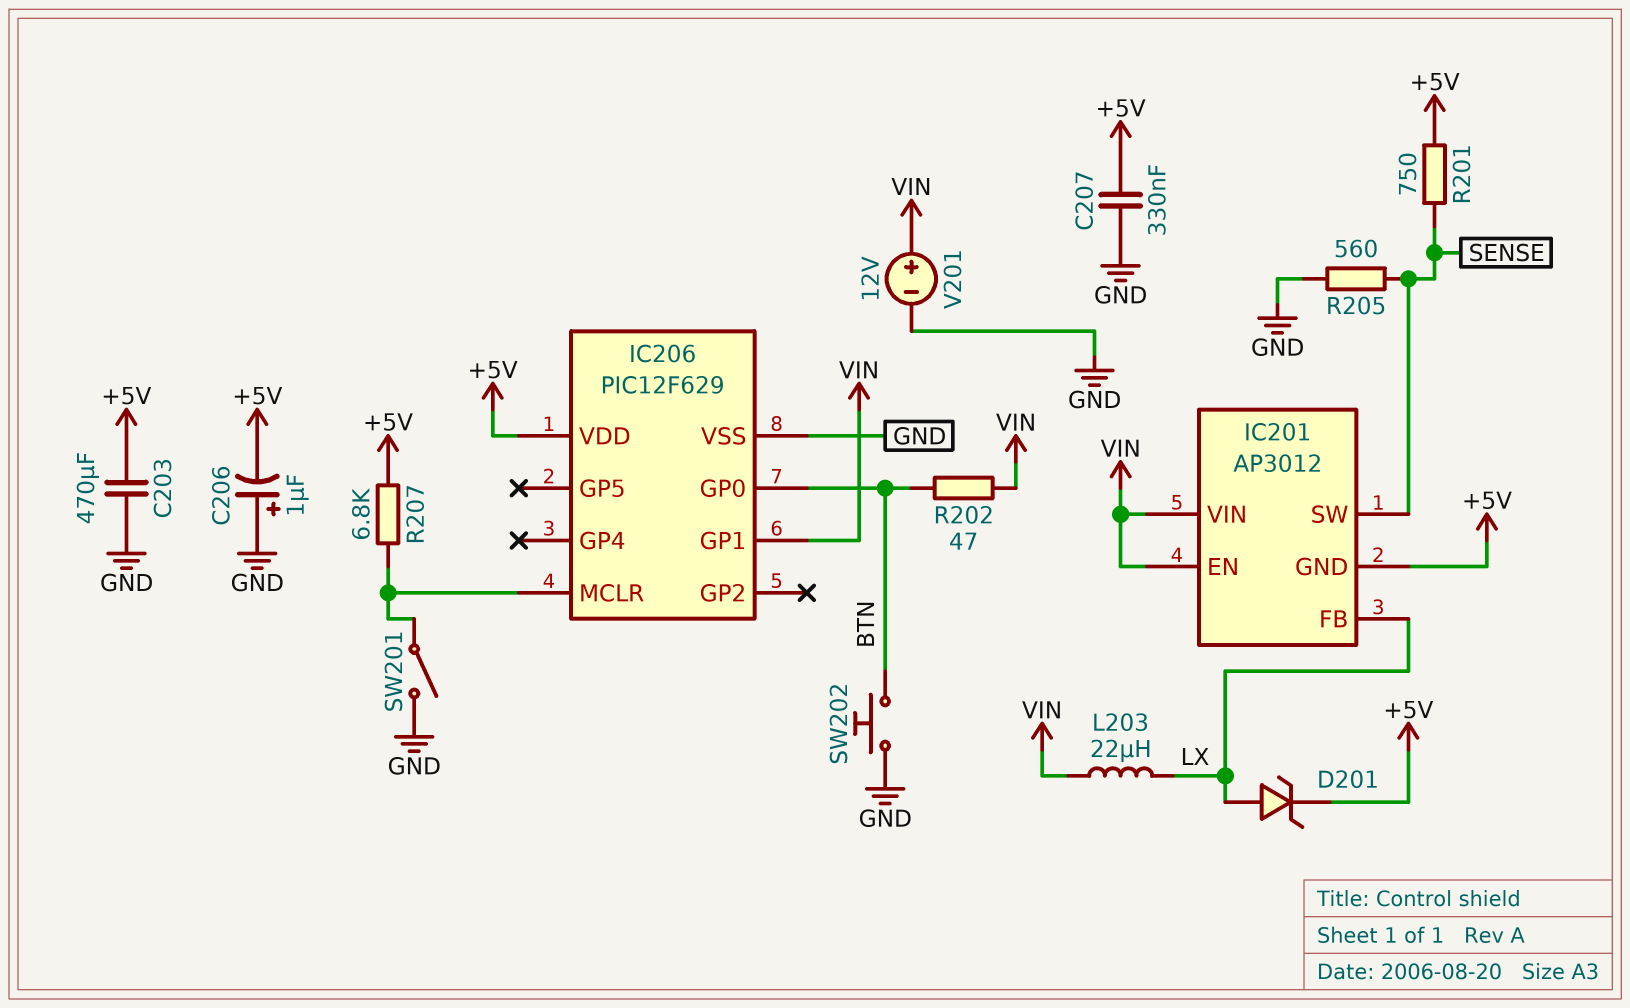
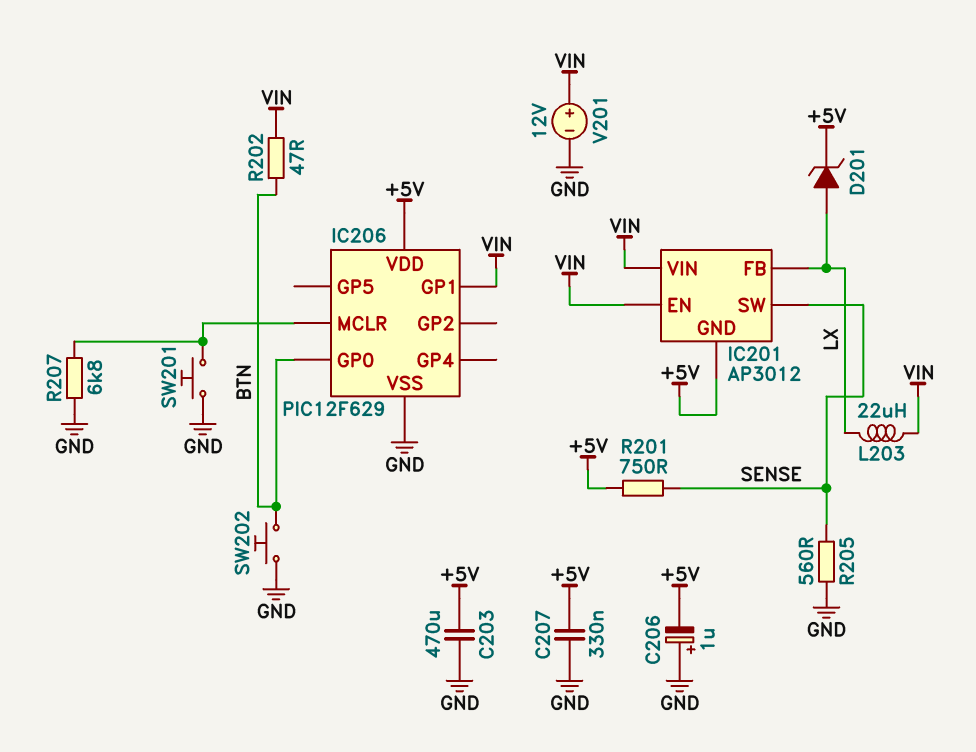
R207: 6.8k (+5V, IC206/MCLR) -> 6.8k (GND, IC206/MCLR)
SW201: switch (GND, IC206/MCLR) -> button (GND, IC206/MCLR)

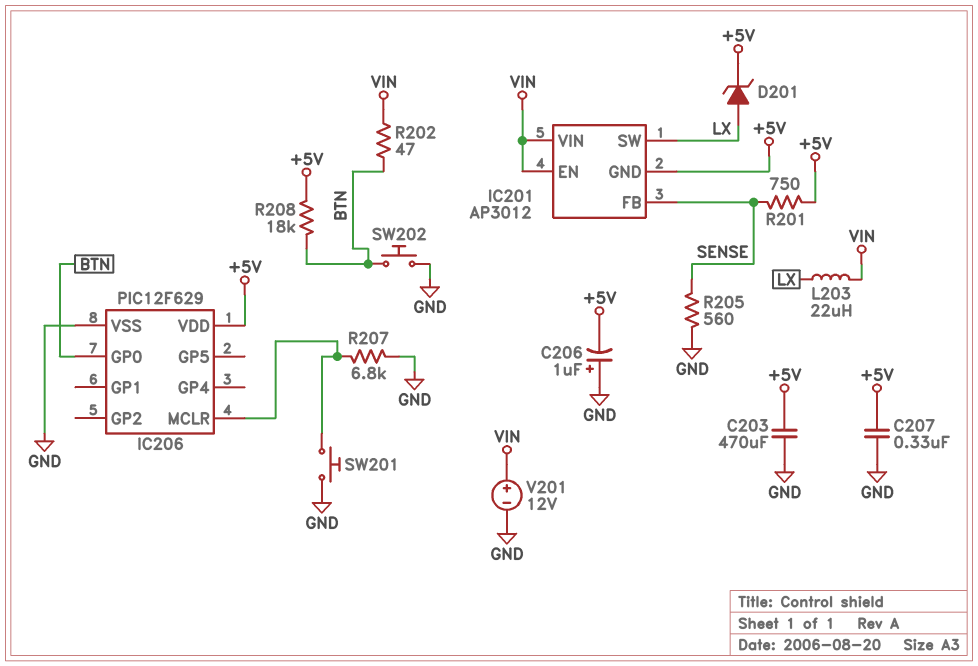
IC201 pin FB: LX -> SENSE
IC201 pin SW: SENSE -> LX
IC206 pin GP1: VIN -> none
R208: none -> 18k (+5V, BTN)

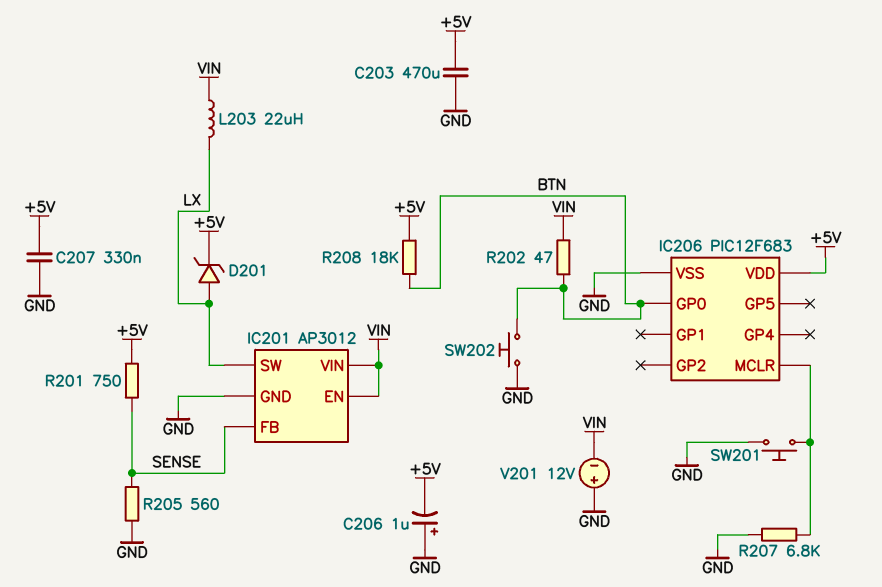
IC201 pin GND: +5V -> GND
IC206: PIC12F629 -> PIC12F683
V201: 12V (plus VIN, minus GND) -> 12V (plus GND, minus VIN)

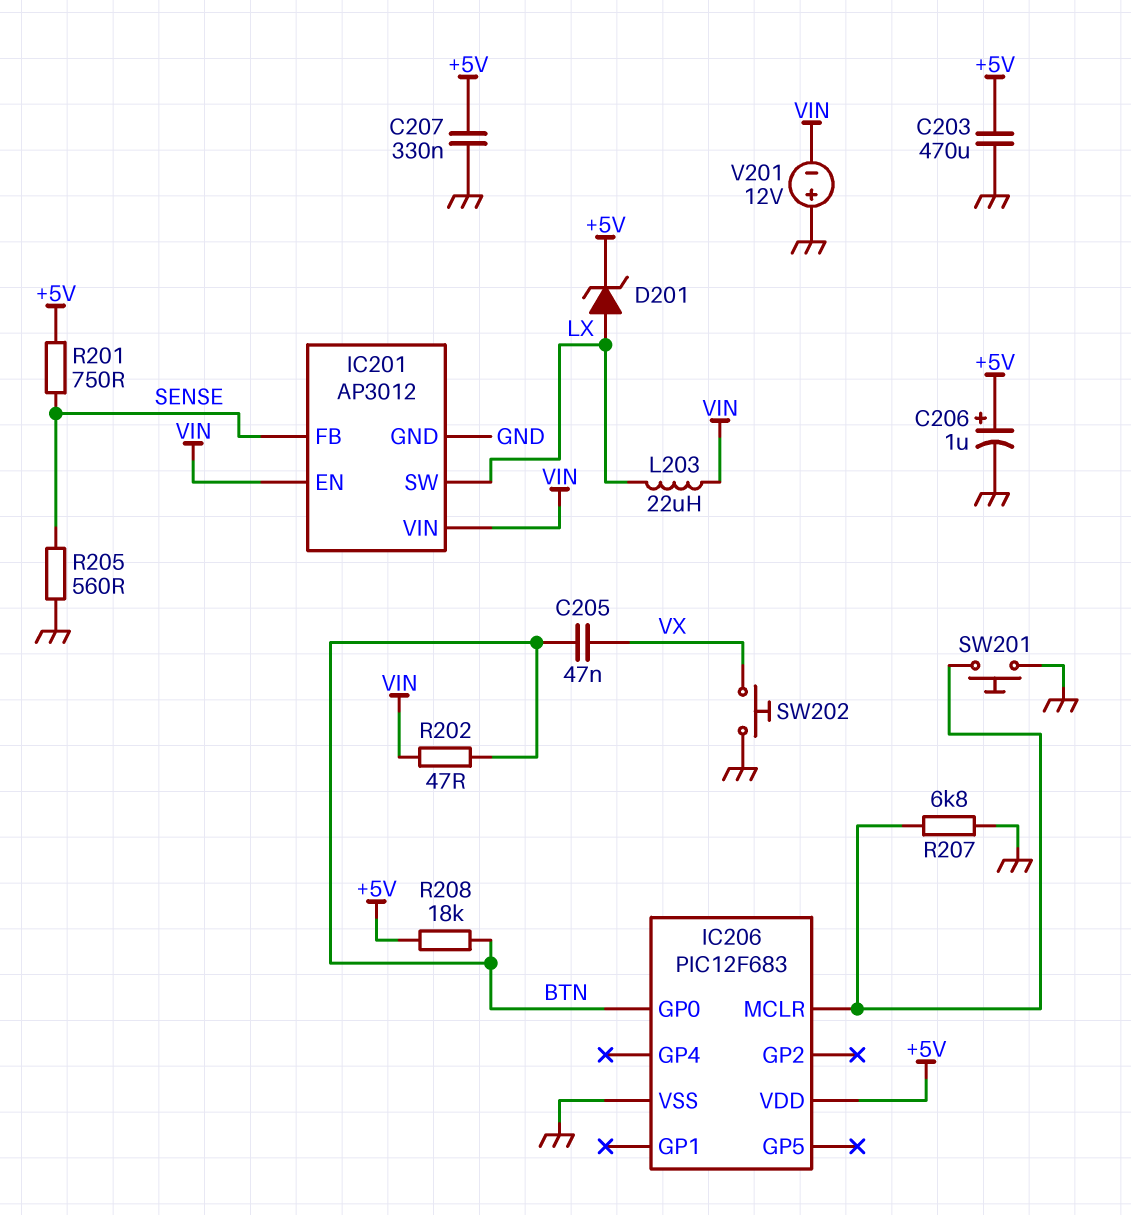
C205: none -> 47nF (BTN, VX)
C206: 1uF (plus GND, minus +5V) -> 1uF (plus +5V, minus GND)
SW202: button (BTN, GND) -> button (GND, VX)

